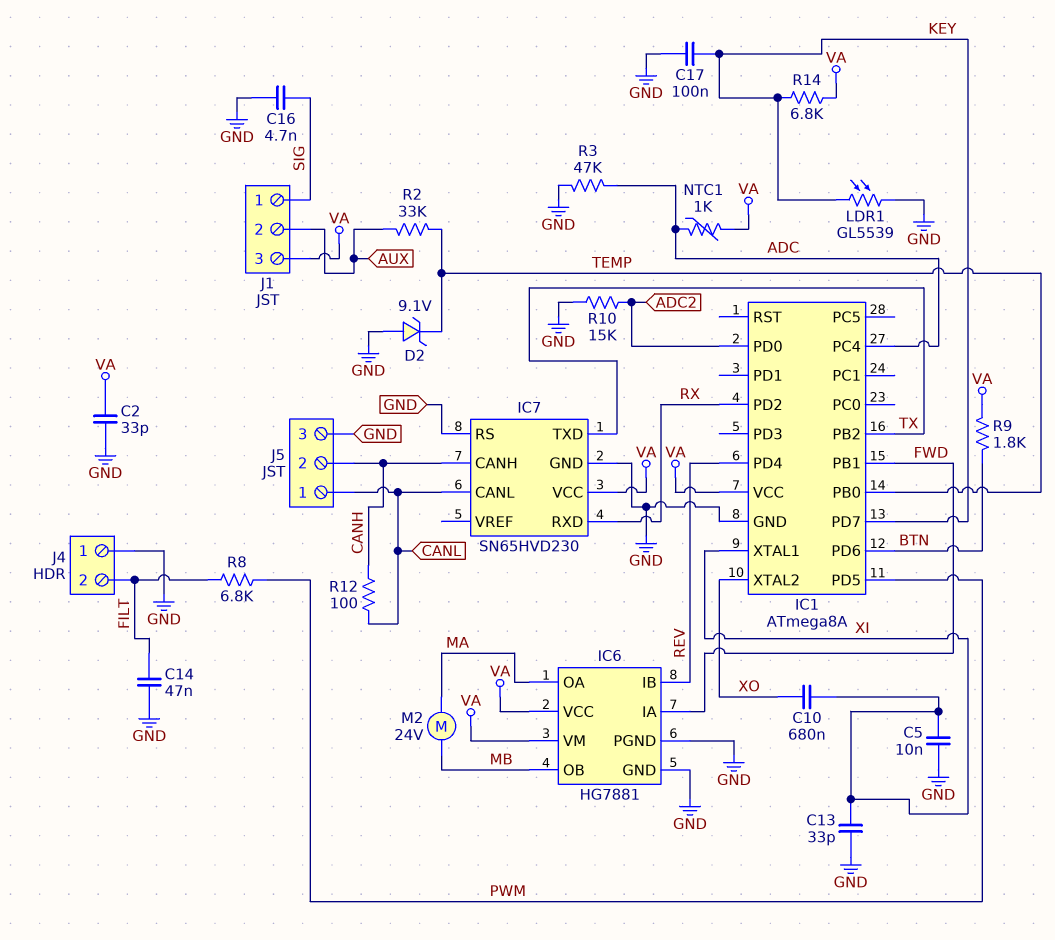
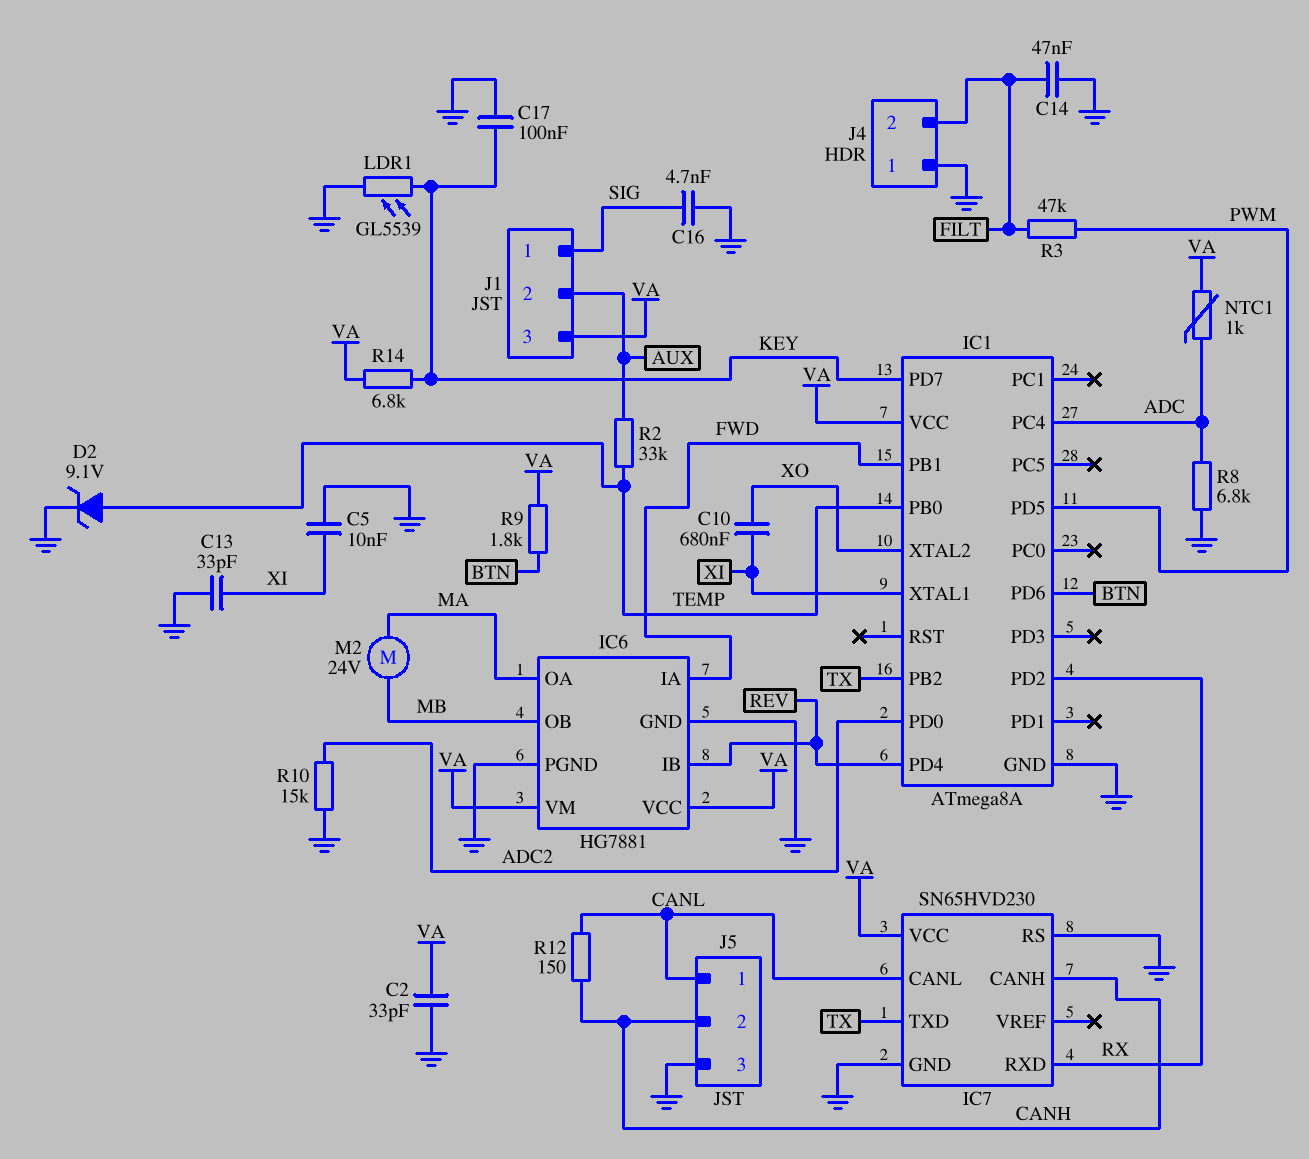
D2: zener 9.1V (A GND, K TEMP) -> zener 9.1V (A TEMP, K GND)
R3: 47k (ADC, GND) -> 47k (FILT, PWM)
R8: 6.8k (FILT, PWM) -> 6.8k (ADC, GND)
R12: 100 (CANH, CANL) -> 150 (CANH, CANL)

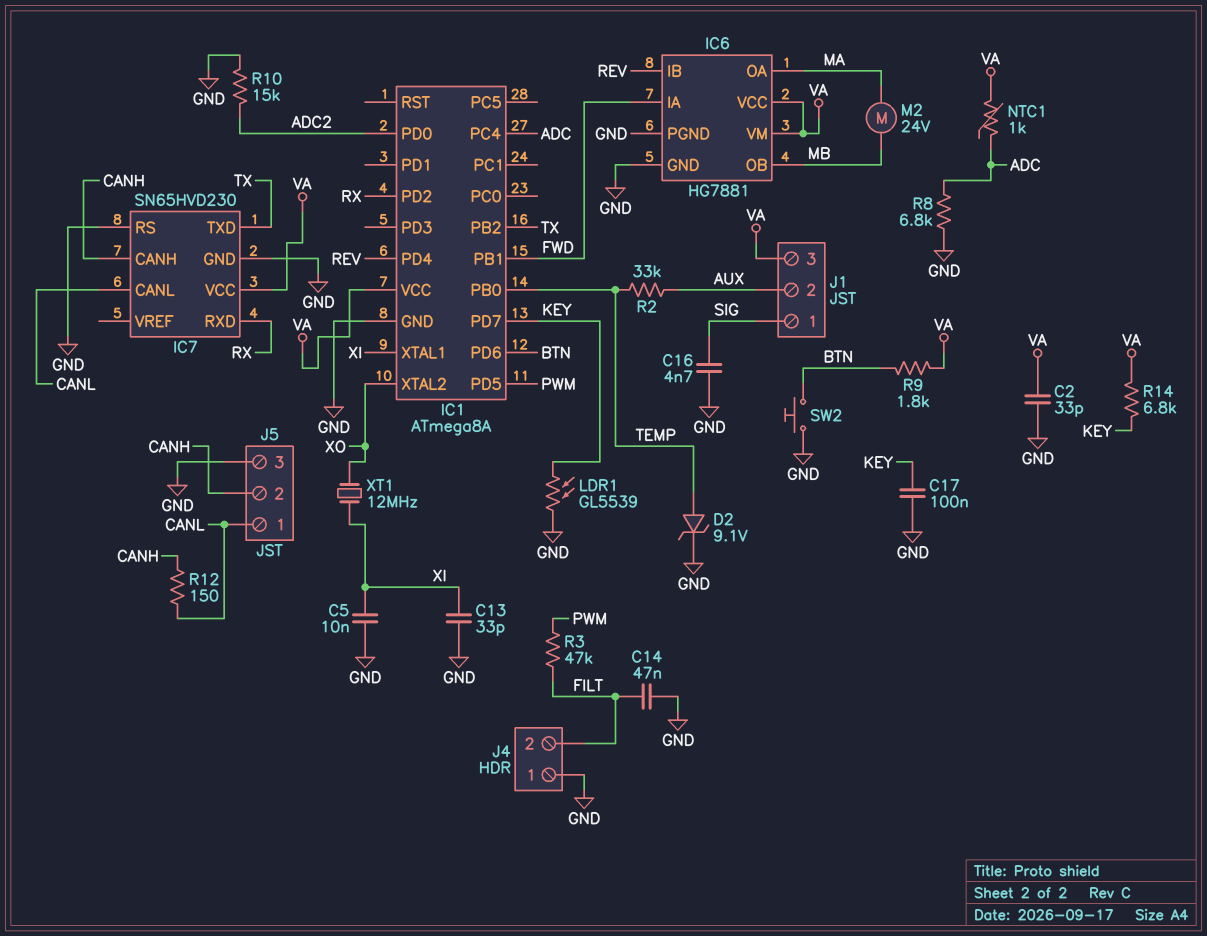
C10: 680nF (XI, XO) -> none
SW2: none -> button (BTN, GND)
XT1: none -> 12MHz (XI, XO)

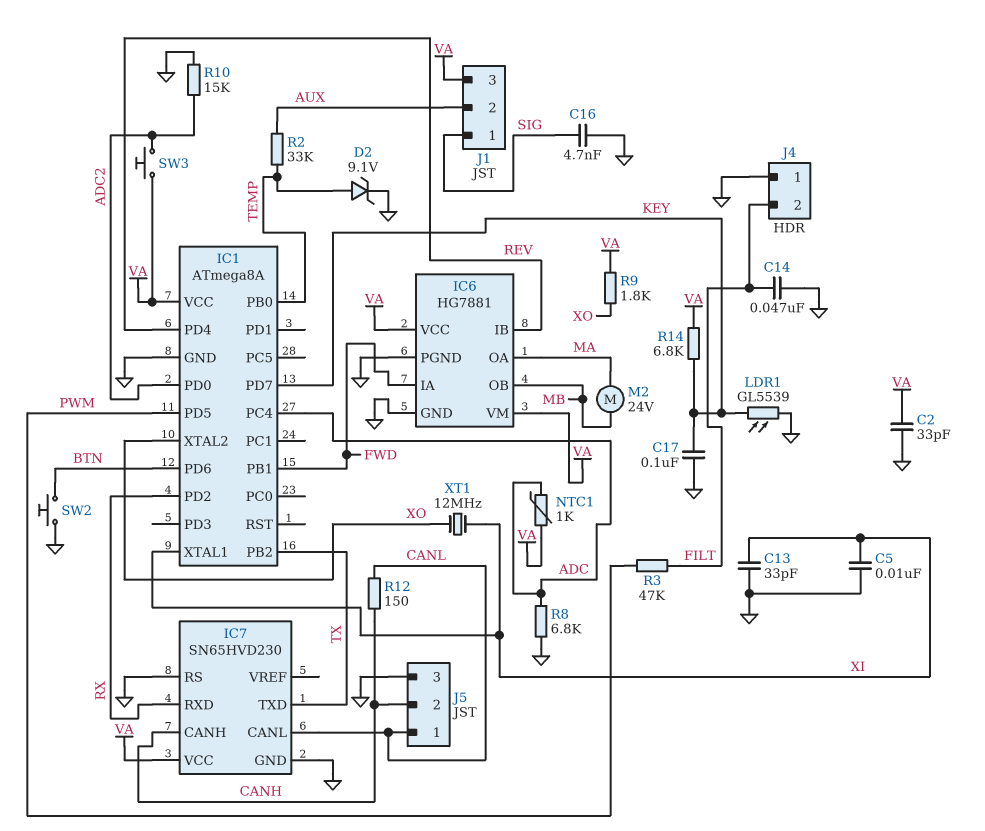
R9: 1.8k (BTN, VA) -> 1.8k (VA, XO)
SW3: none -> button (ADC2, VA)

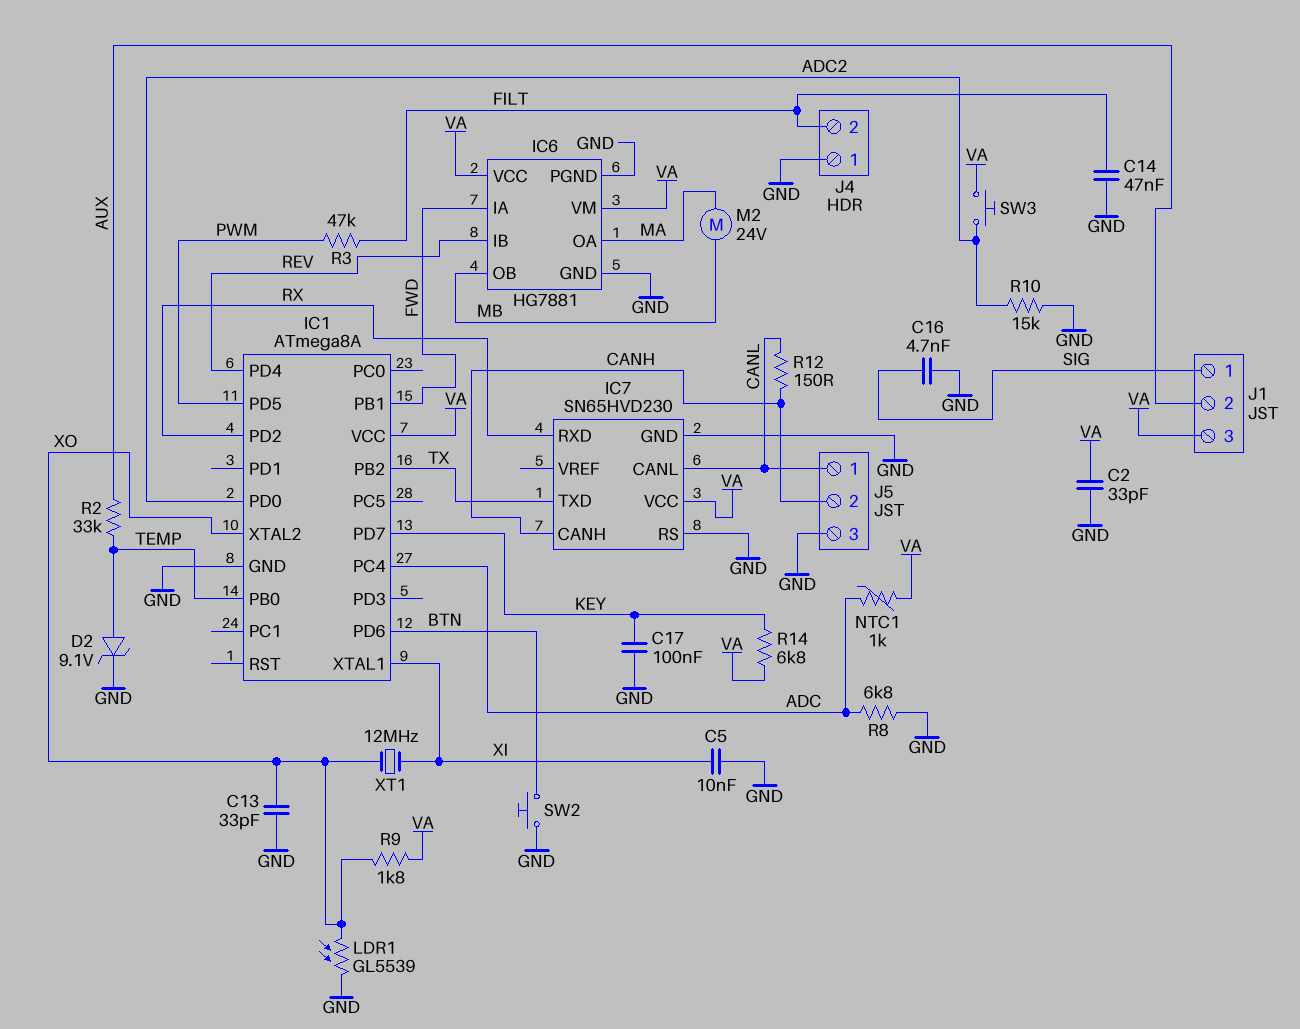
C13: 33pF (GND, XI) -> 33pF (GND, XO)
LDR1: GL5539 (GND, KEY) -> GL5539 (GND, XO)

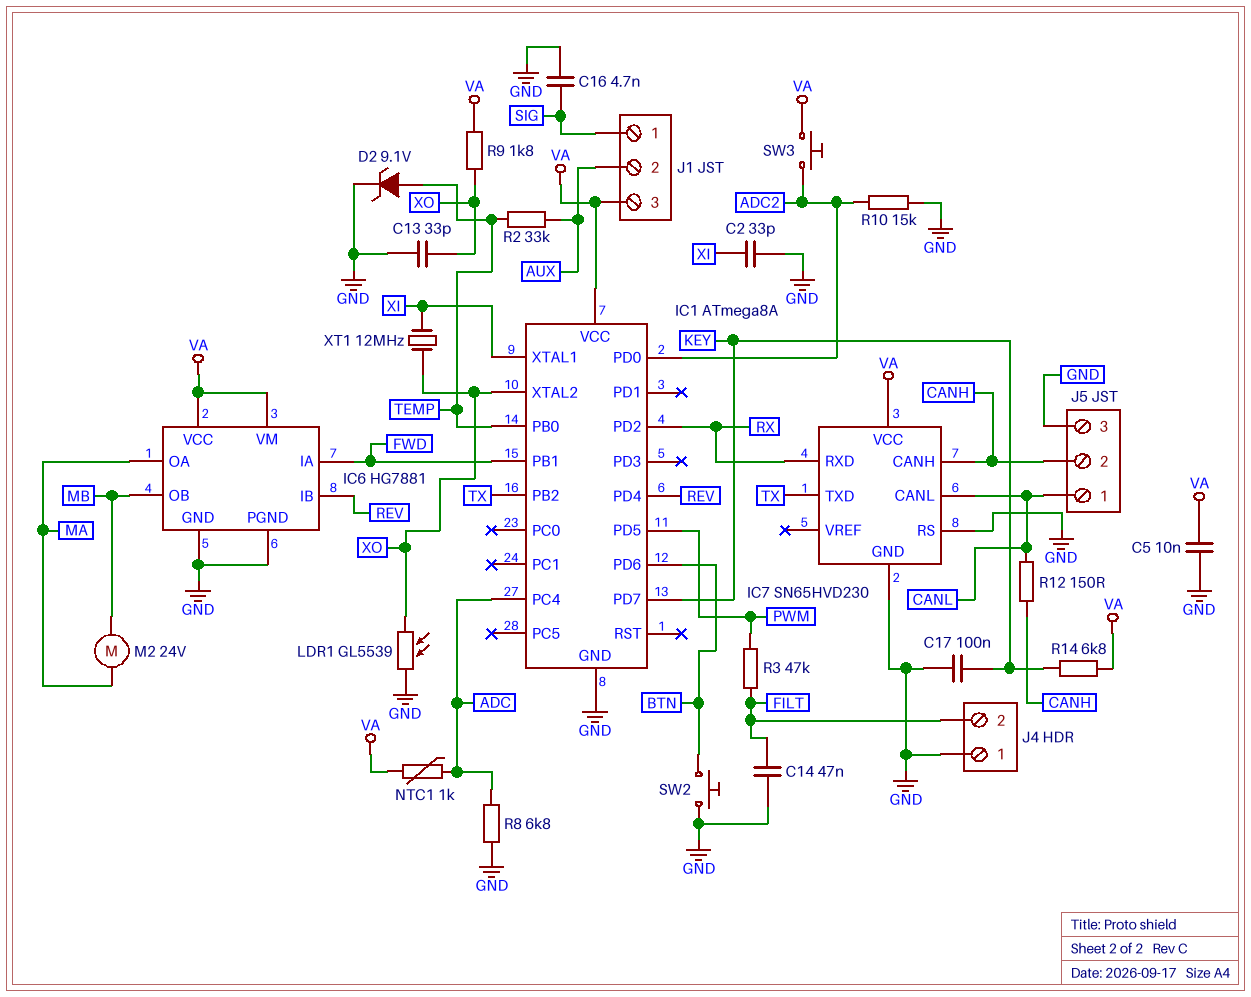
C2: 33pF (GND, VA) -> 33pF (GND, XI)
C5: 10nF (GND, XI) -> 10nF (GND, VA)

